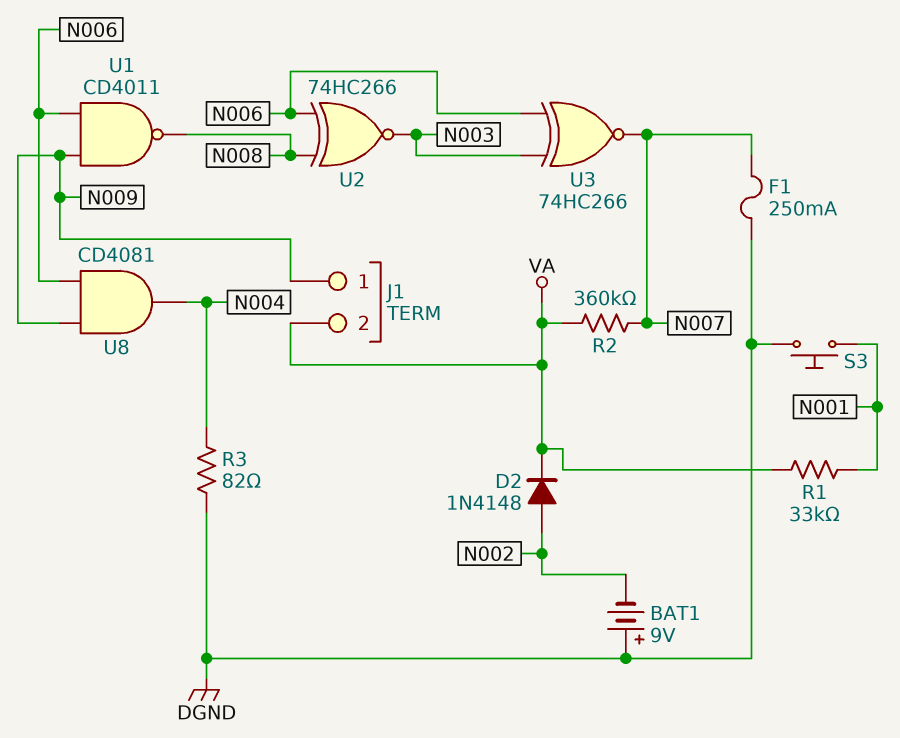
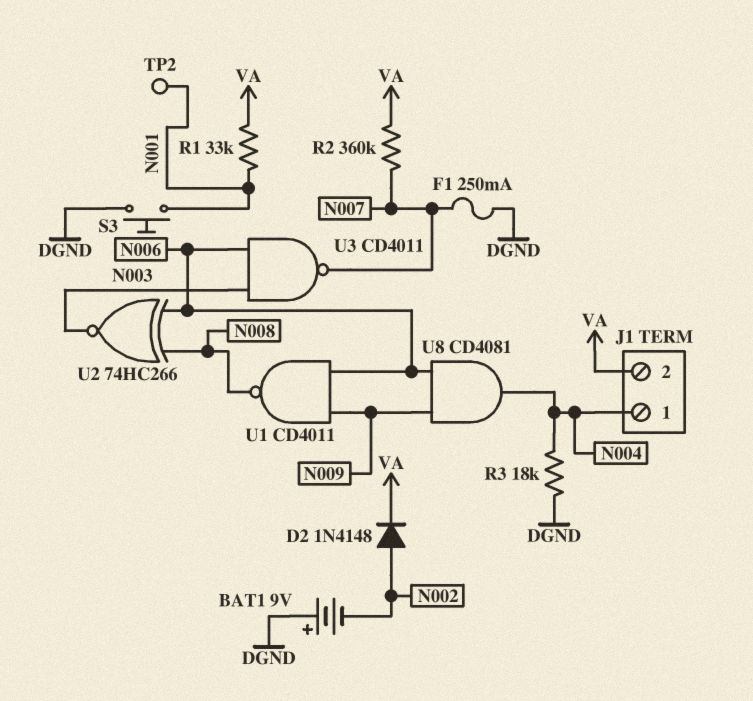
J1 pin 1: N009 -> N004
R3: 82 (DGND, N004) -> 18k (DGND, N004)
TP2: none -> test point (N001)
U3: XNOR 74HC266 (in N003, in N006, out N007) -> NAND CD4011 (in N003, in N006, out N007)

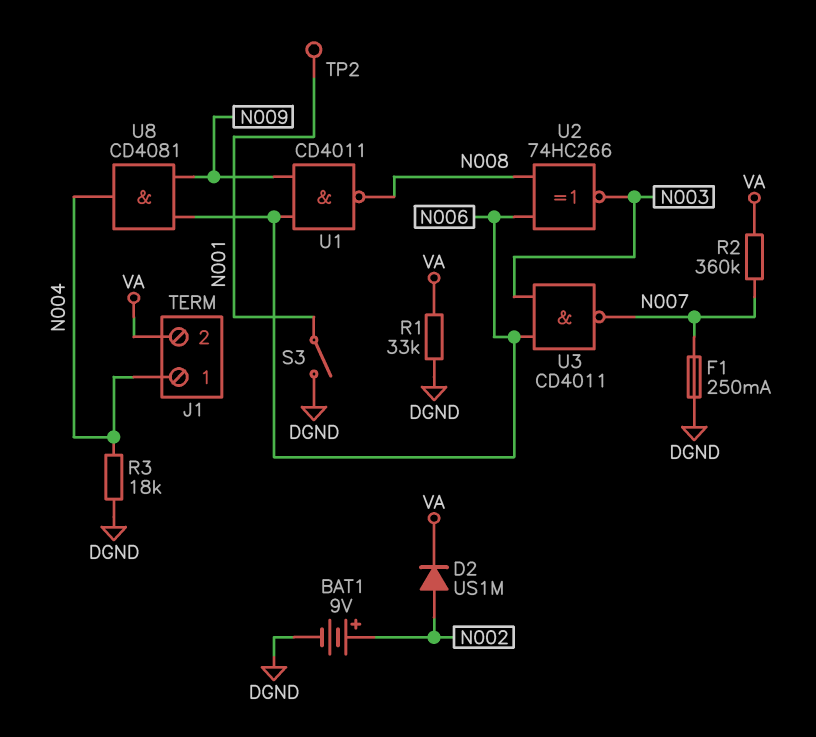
BAT1: 9V (plus DGND, minus N002) -> 9V (plus N002, minus DGND)
D2: diode 1N4148 (A N002, K VA) -> diode US1M (A N002, K VA)
R1: 33k (N001, VA) -> 33k (DGND, VA)
S3: button (DGND, N001) -> switch (DGND, N001)

